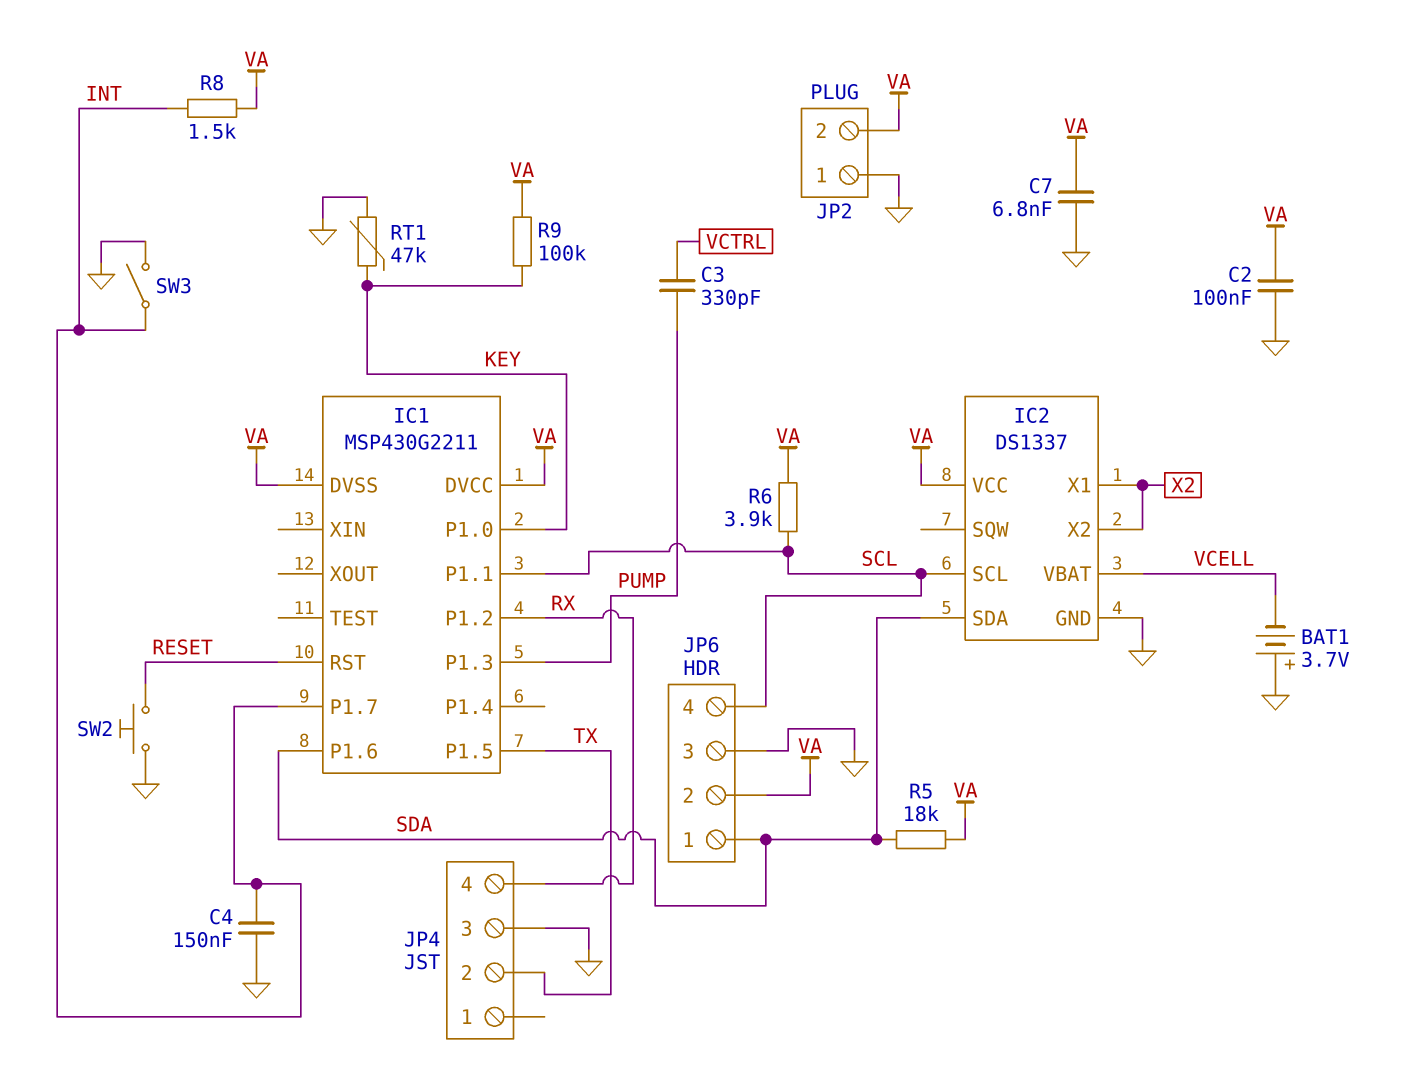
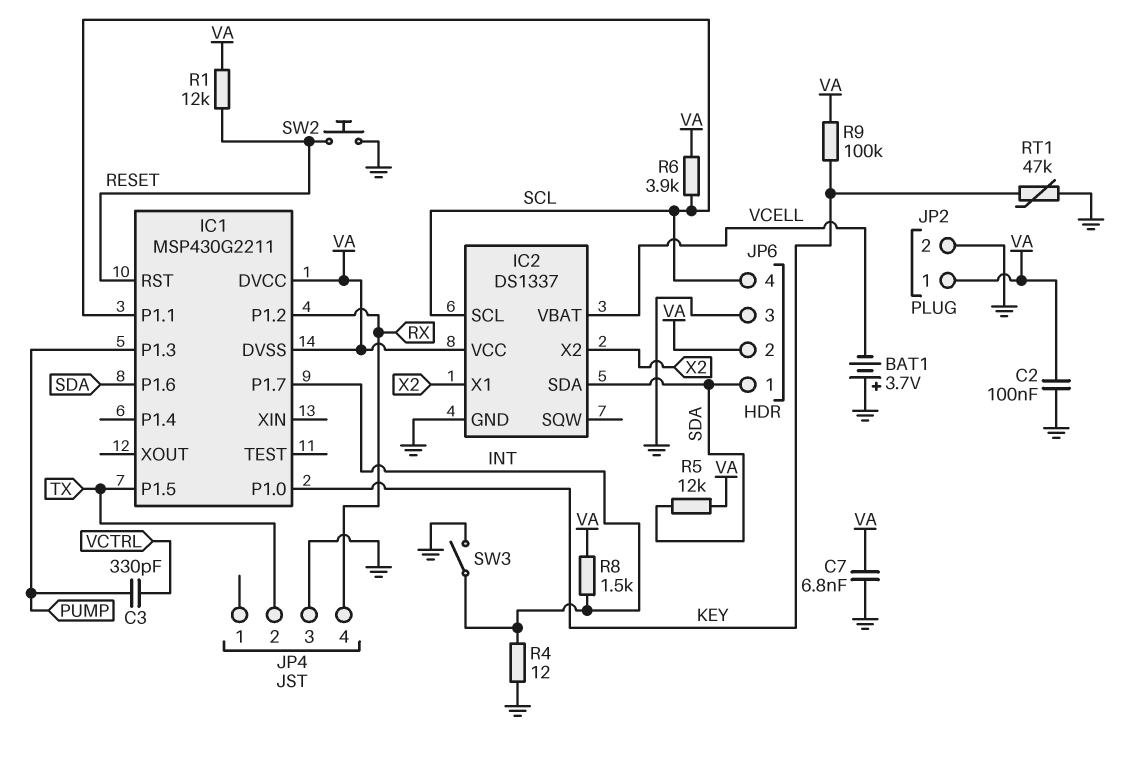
C4: 150nF (GND, INT) -> none
JP2 pin 1: GND -> VA
JP2 pin 2: VA -> GND
R1: none -> 12k (RESET, VA)
R4: none -> 12 (GND, INT)
R5: 18k (SDA, VA) -> 12k (SDA, VA)

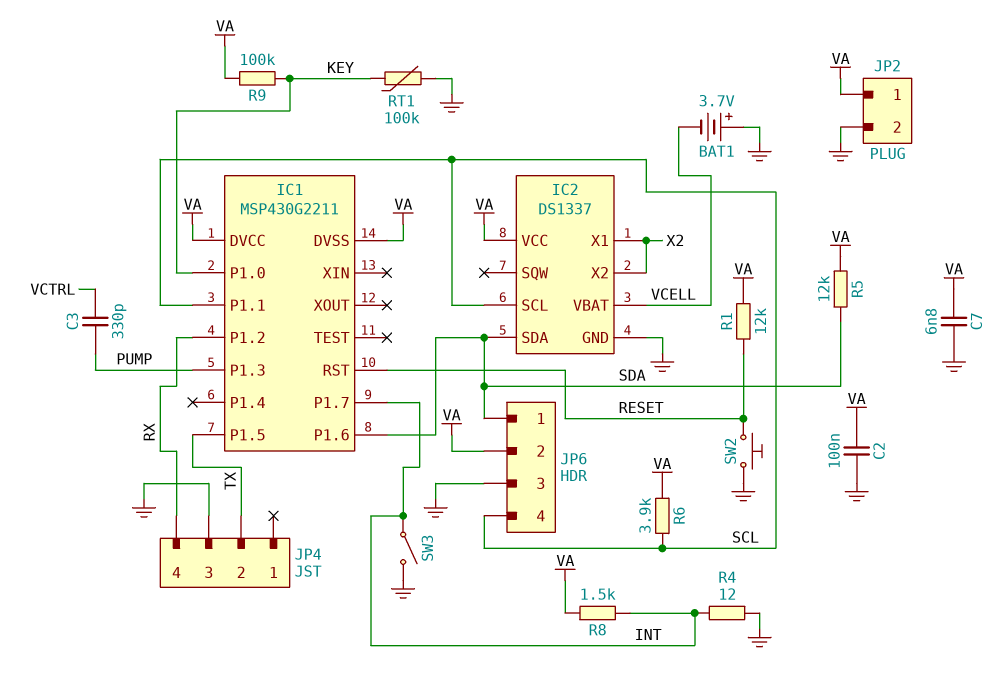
RT1: 47k (GND, KEY) -> 100k (GND, KEY)

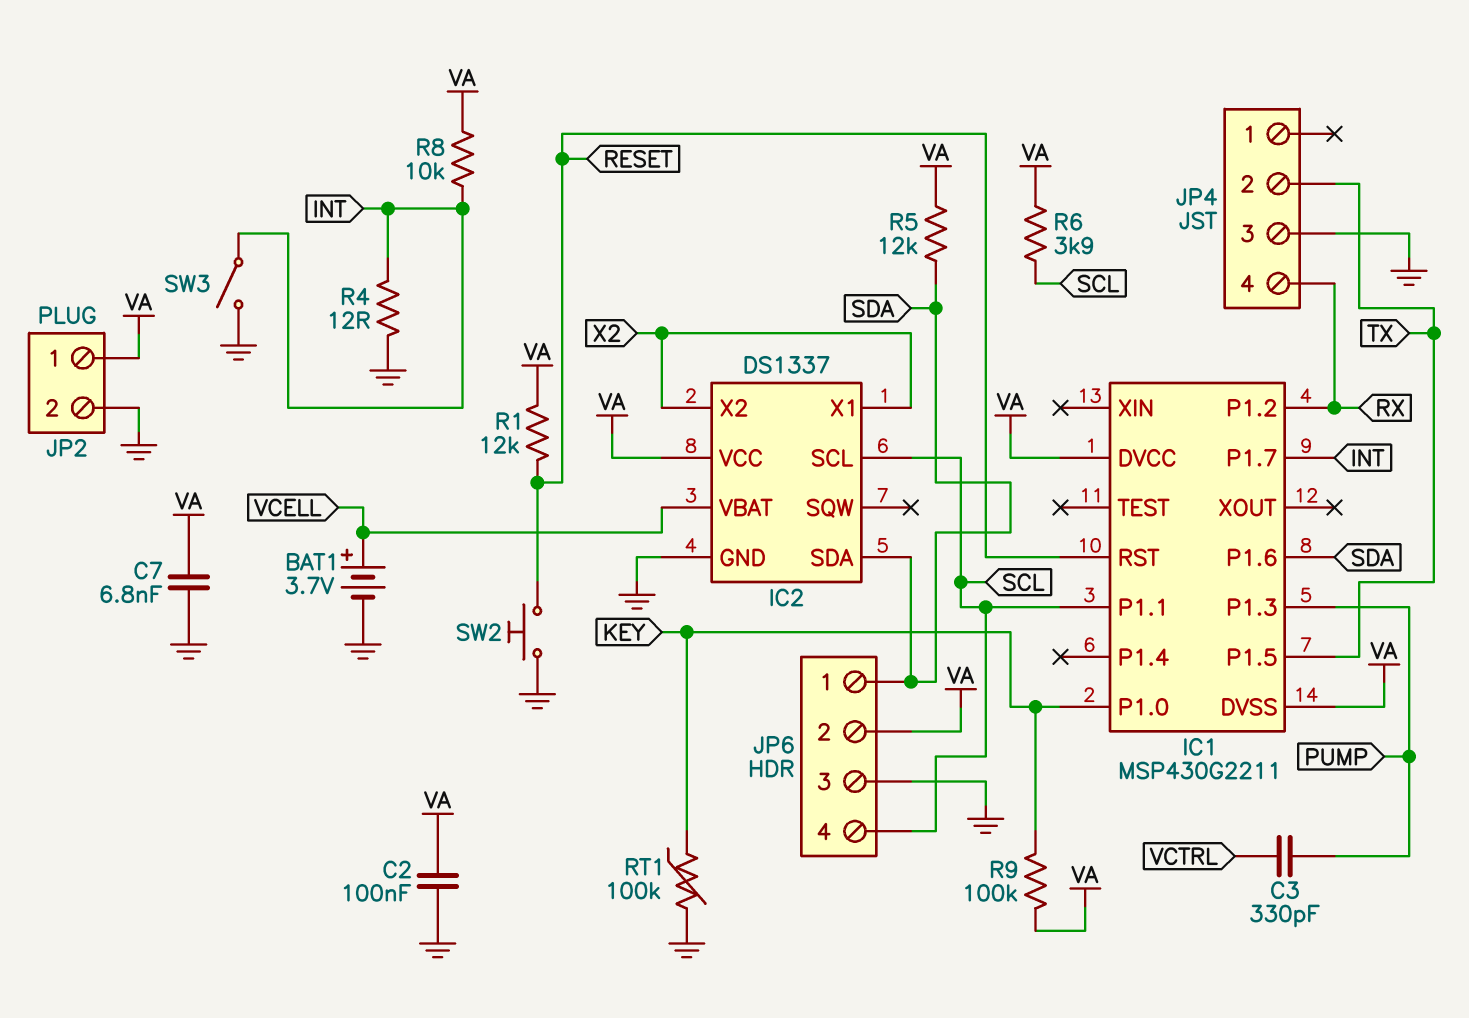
BAT1: 3.7V (plus GND, minus VCELL) -> 3.7V (plus VCELL, minus GND)
R8: 1.5k (INT, VA) -> 10k (INT, VA)

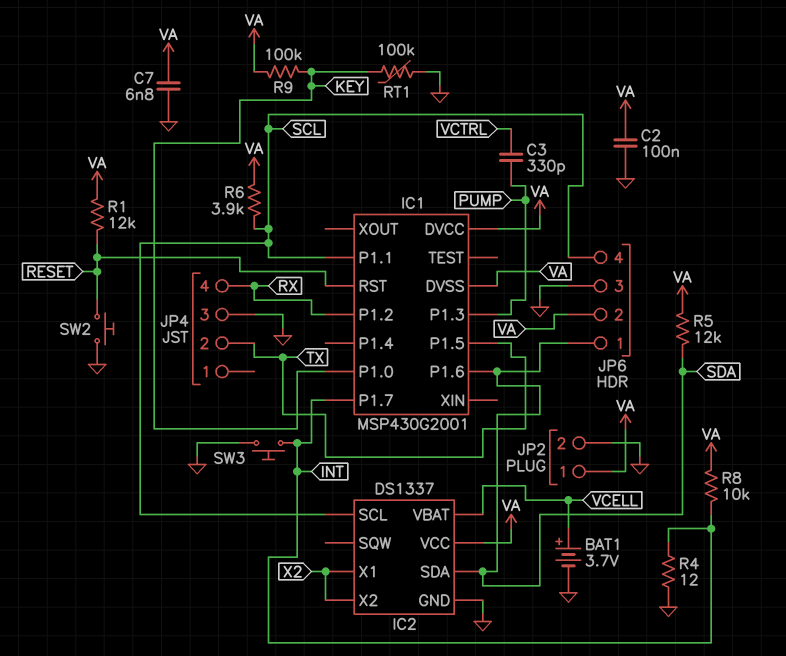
IC1: MSP430G2211 -> MSP430G2001
SW3: switch (GND, INT) -> button (GND, INT)

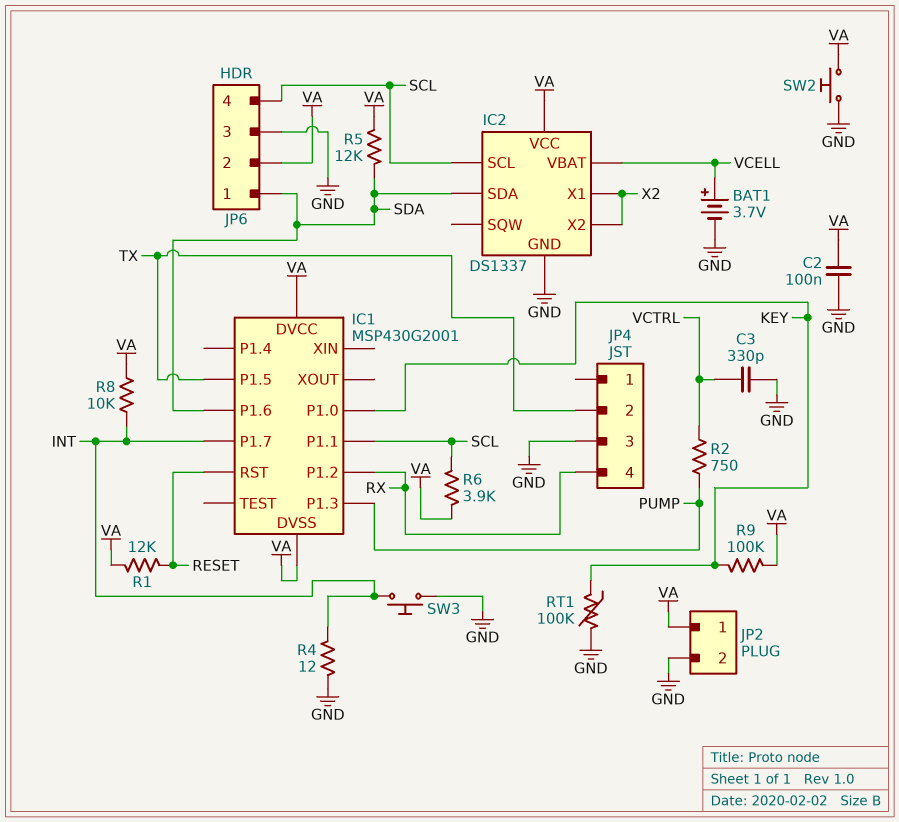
C3: 330pF (PUMP, VCTRL) -> 330pF (GND, VCTRL)
C7: 6.8nF (GND, VA) -> none
R2: none -> 750 (PUMP, VCTRL)
SW2: button (GND, RESET) -> button (GND, VA)

